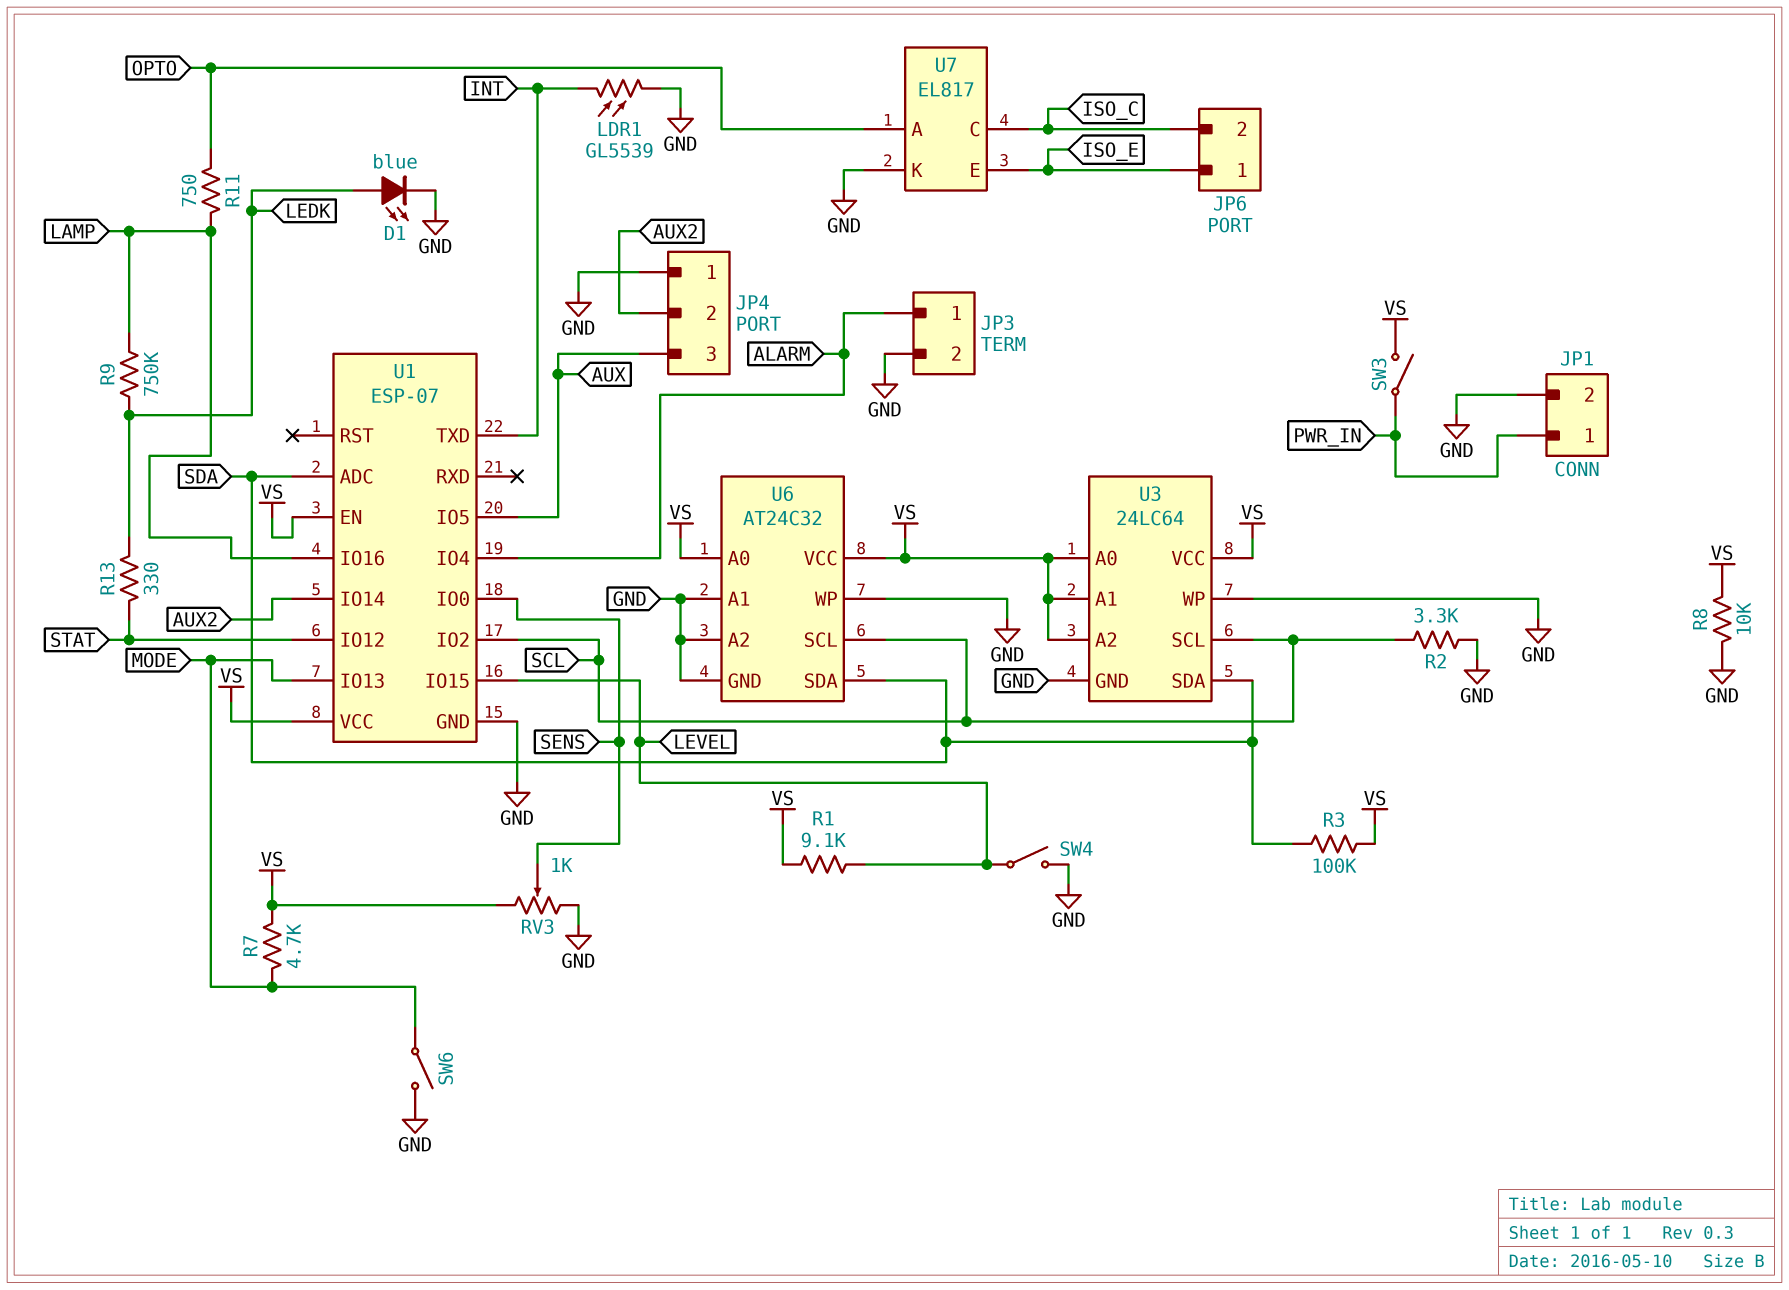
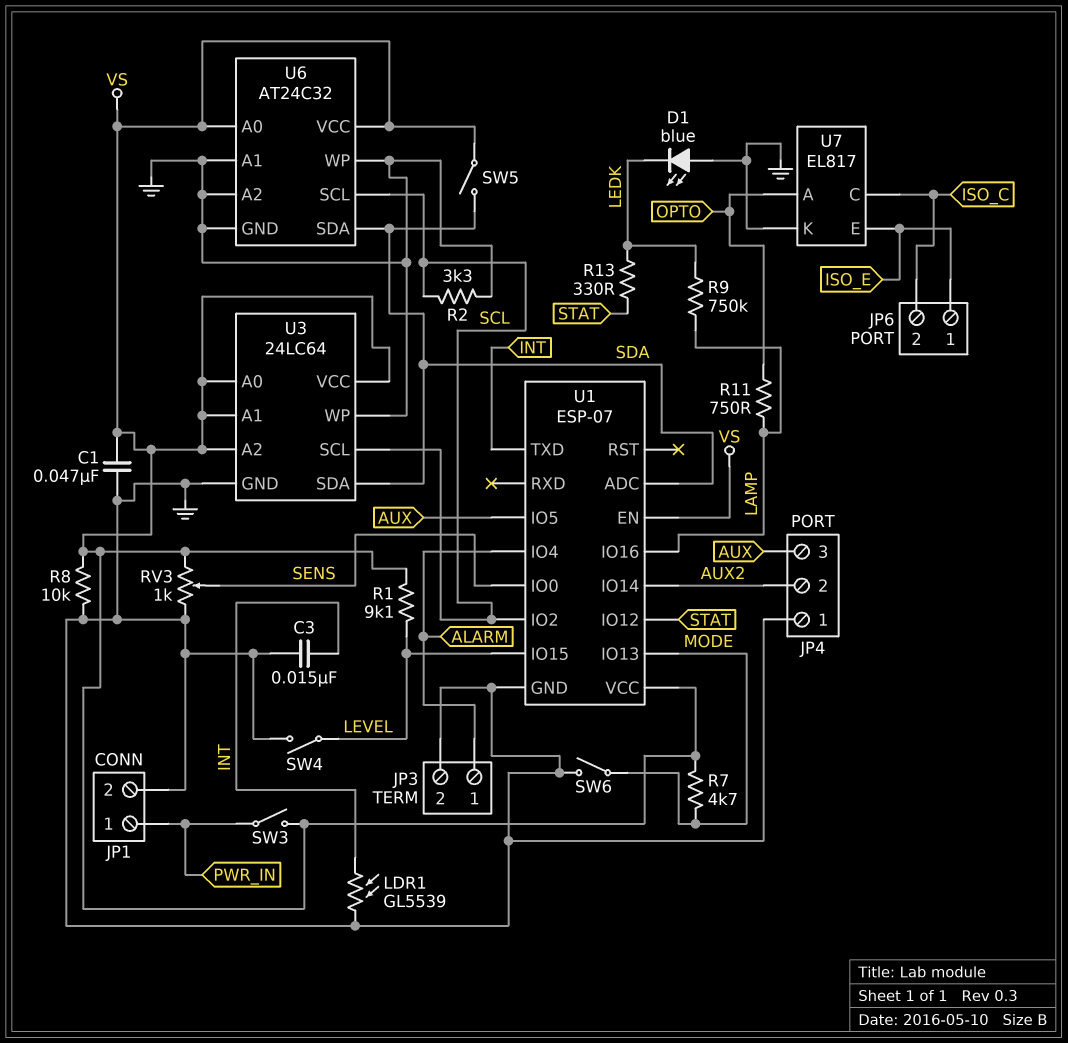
C1: none -> 47nF (GND, VS)
C3: none -> 15nF (GND, INT)
D1: LED blue (A LEDK, K GND) -> LED blue (A GND, K LEDK)
R3: 100k (SDA, VS) -> none
SW5: none -> switch (SDA, VS)

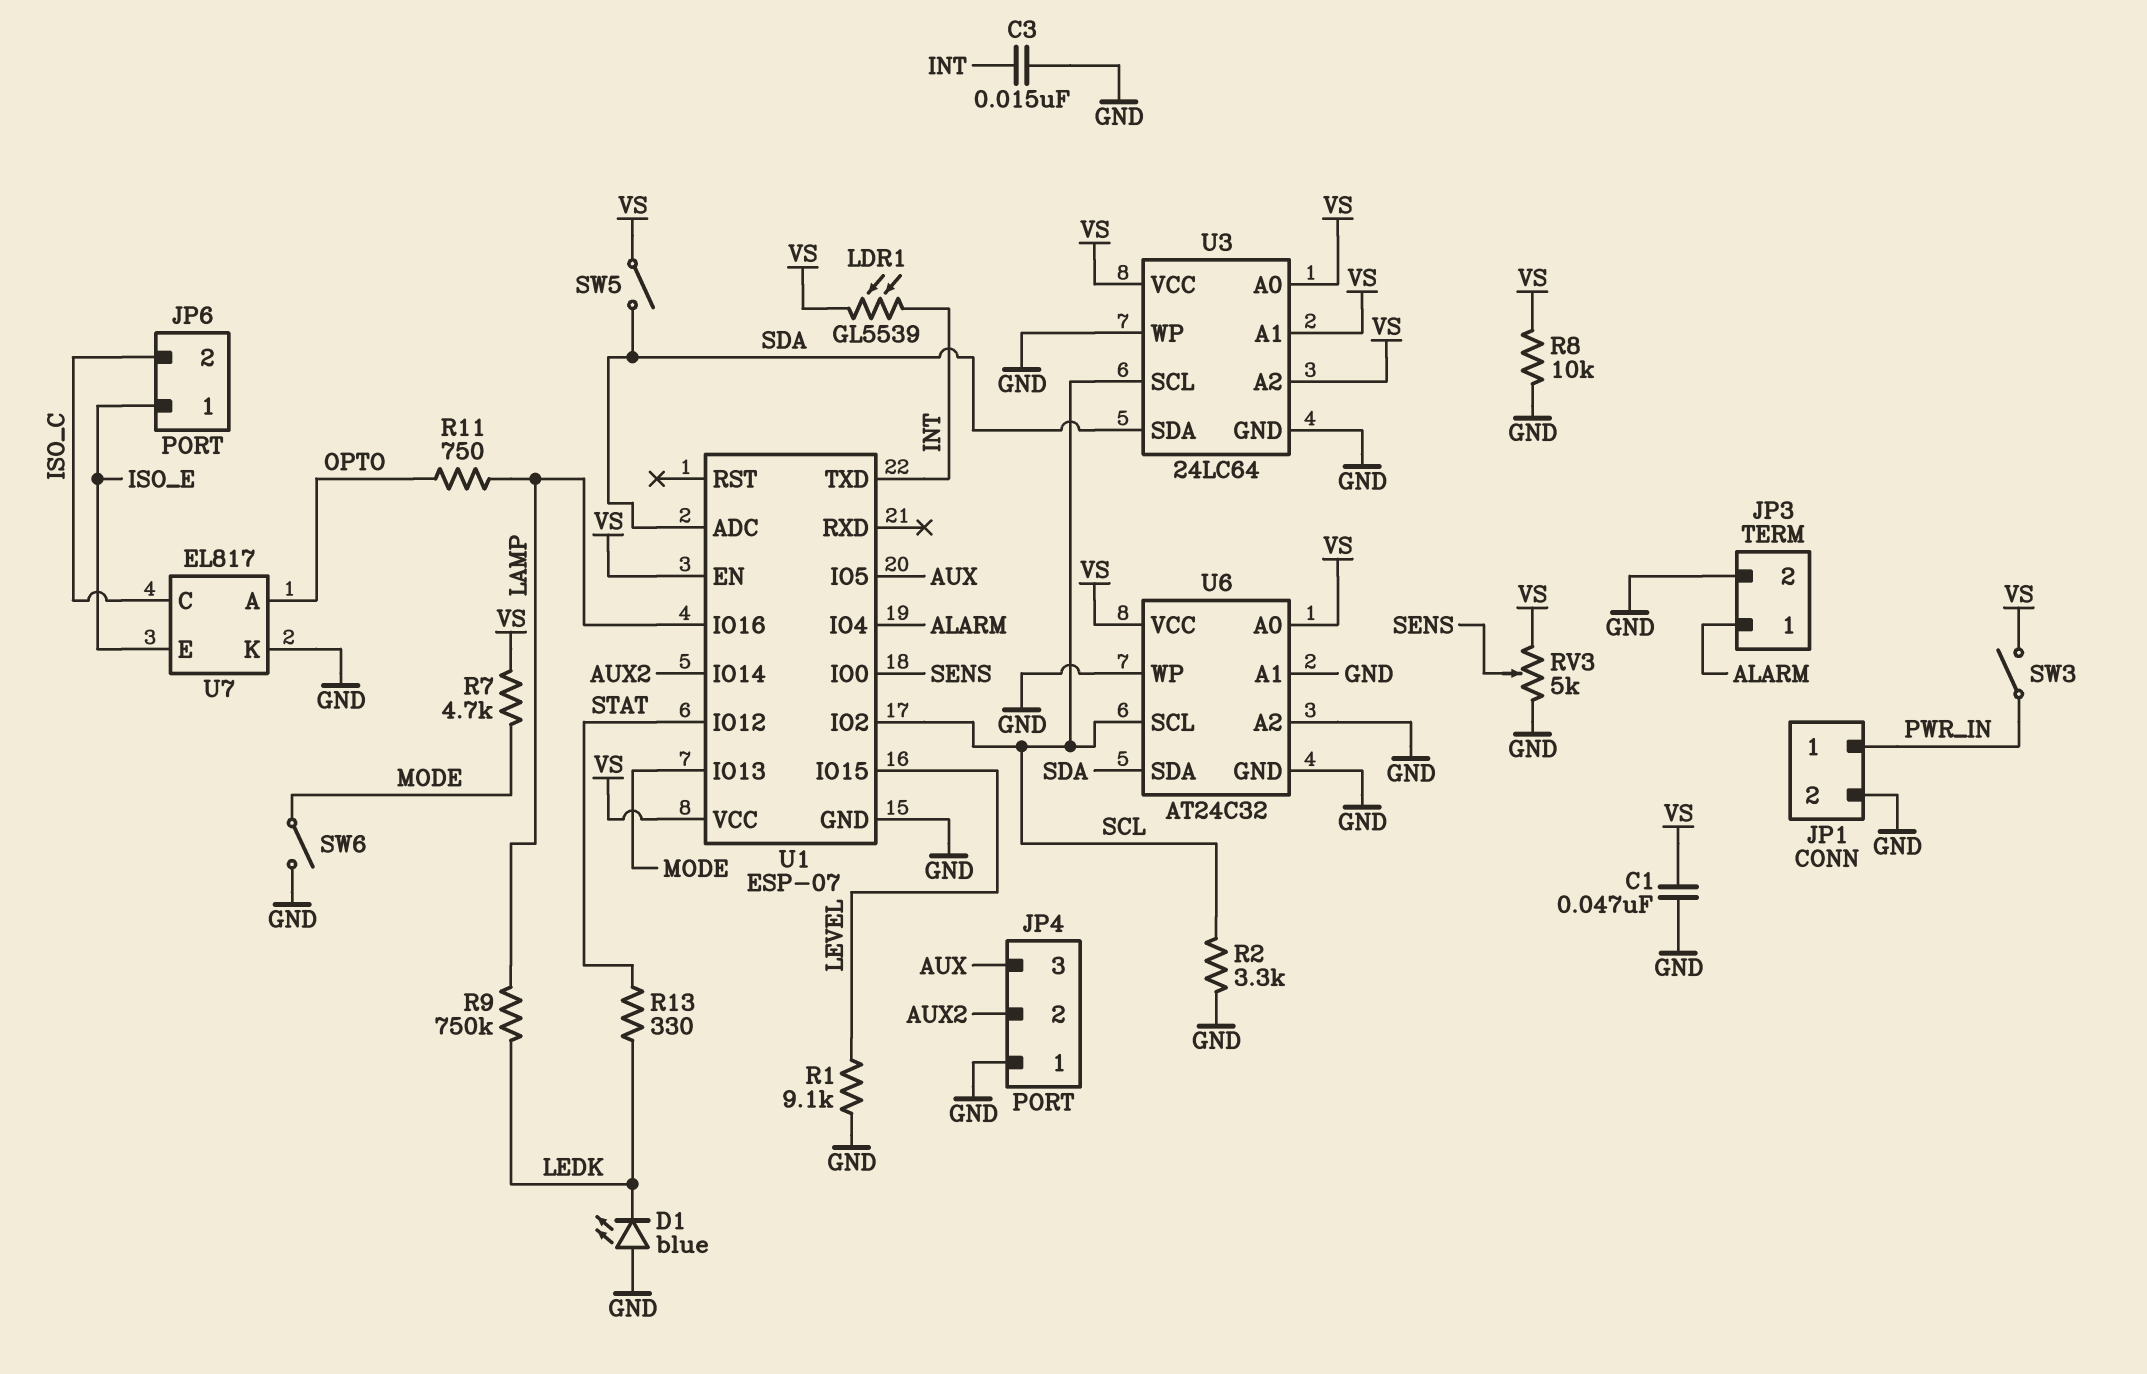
LDR1: GL5539 (GND, INT) -> GL5539 (INT, VS)
R1: 9.1k (LEVEL, VS) -> 9.1k (GND, LEVEL)
RV3: 1k (GND, VS, wiper SENS) -> 5k (GND, VS, wiper SENS)
SW4: switch (GND, LEVEL) -> none

